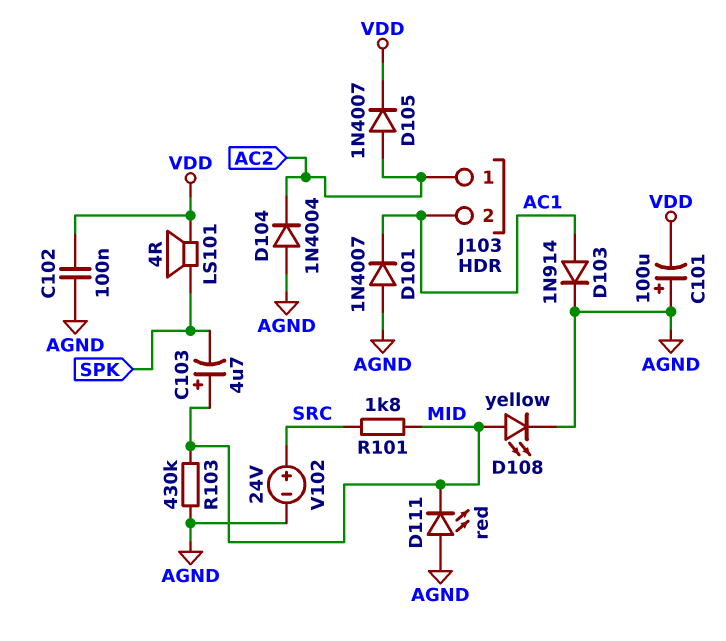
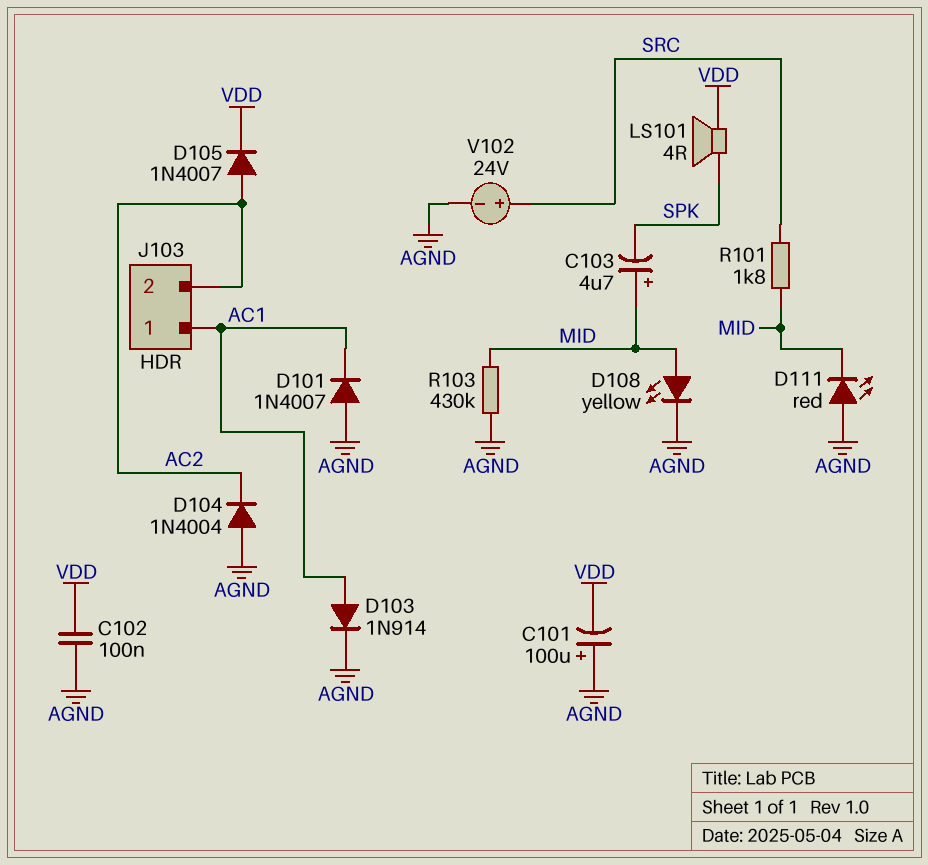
J103 pin 1: AC2 -> AC1
J103 pin 2: AC1 -> AC2

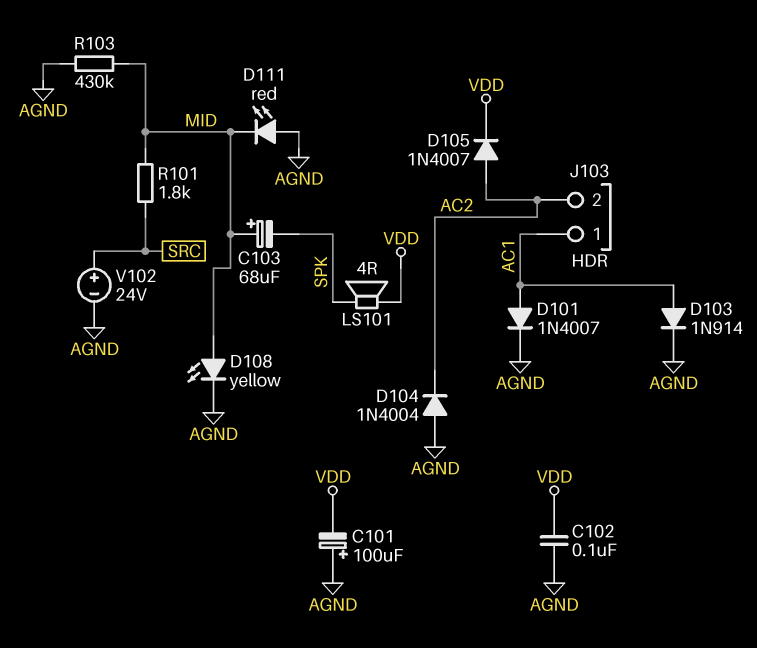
C103: 4.7uF (plus MID, minus SPK) -> 68uF (plus MID, minus SPK)
D101: diode 1N4007 (A AGND, K AC1) -> diode 1N4007 (A AC1, K AGND)

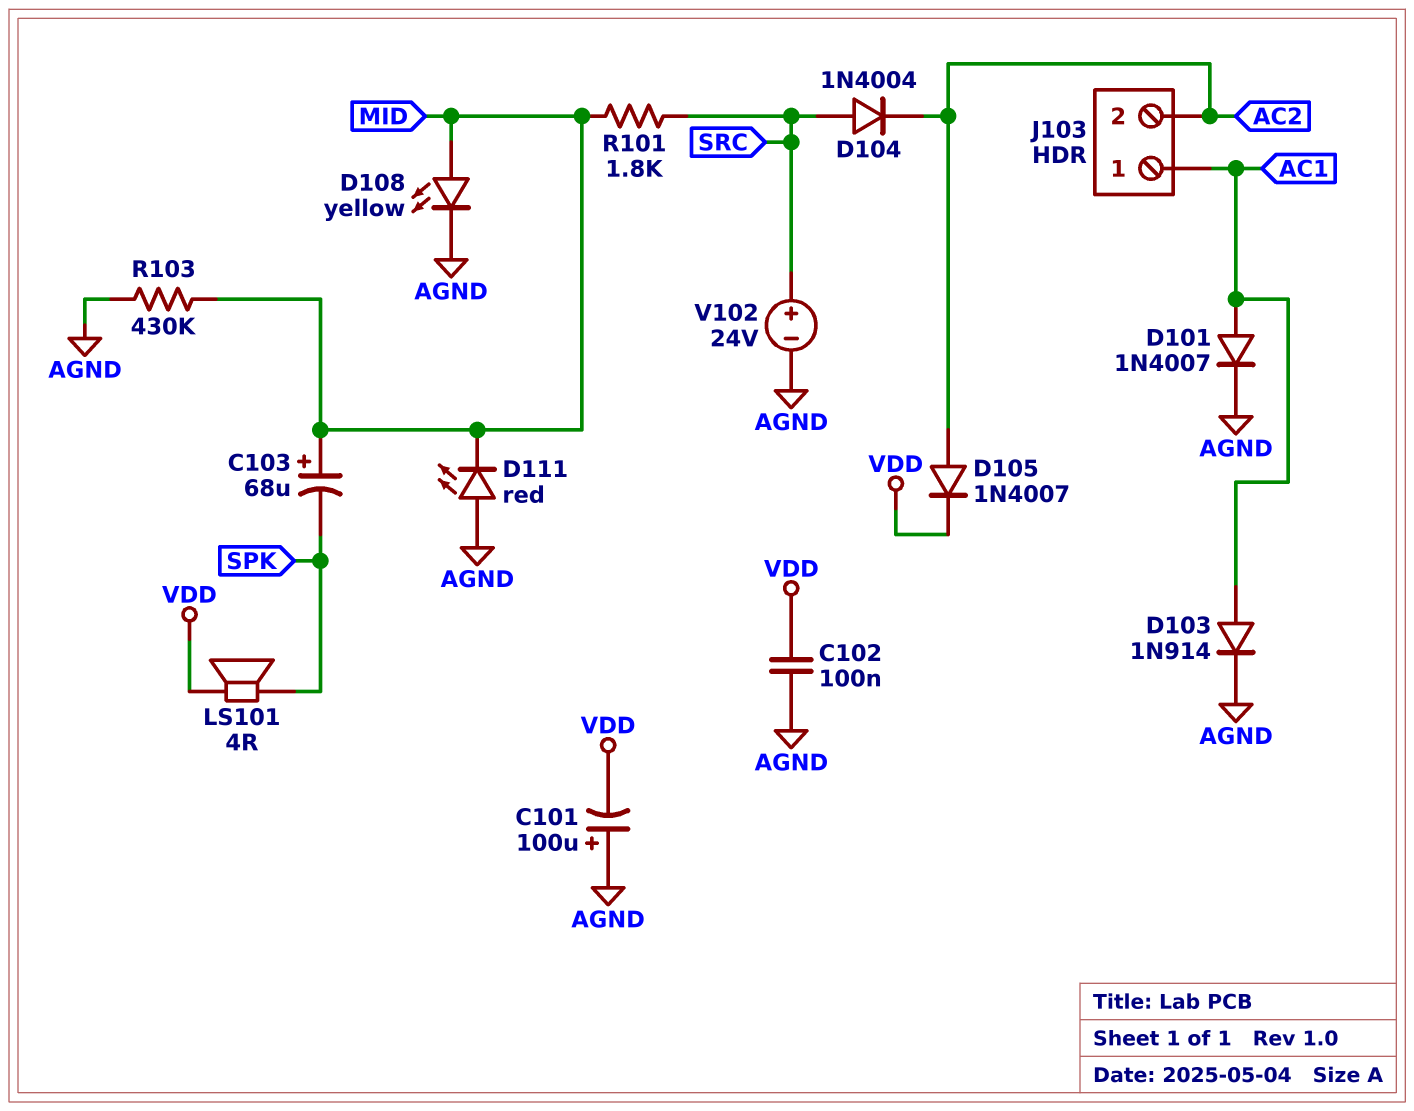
D104: diode 1N4004 (A AGND, K AC2) -> diode 1N4004 (A SRC, K AC2)

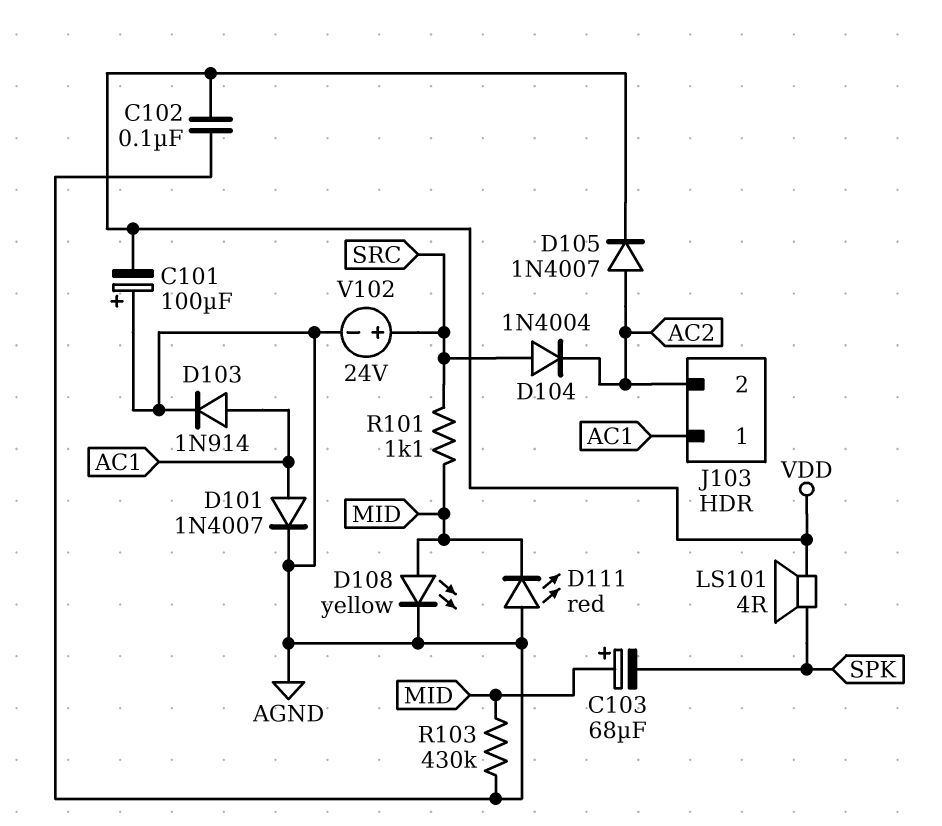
R101: 1.8k (MID, SRC) -> 1.1k (MID, SRC)

